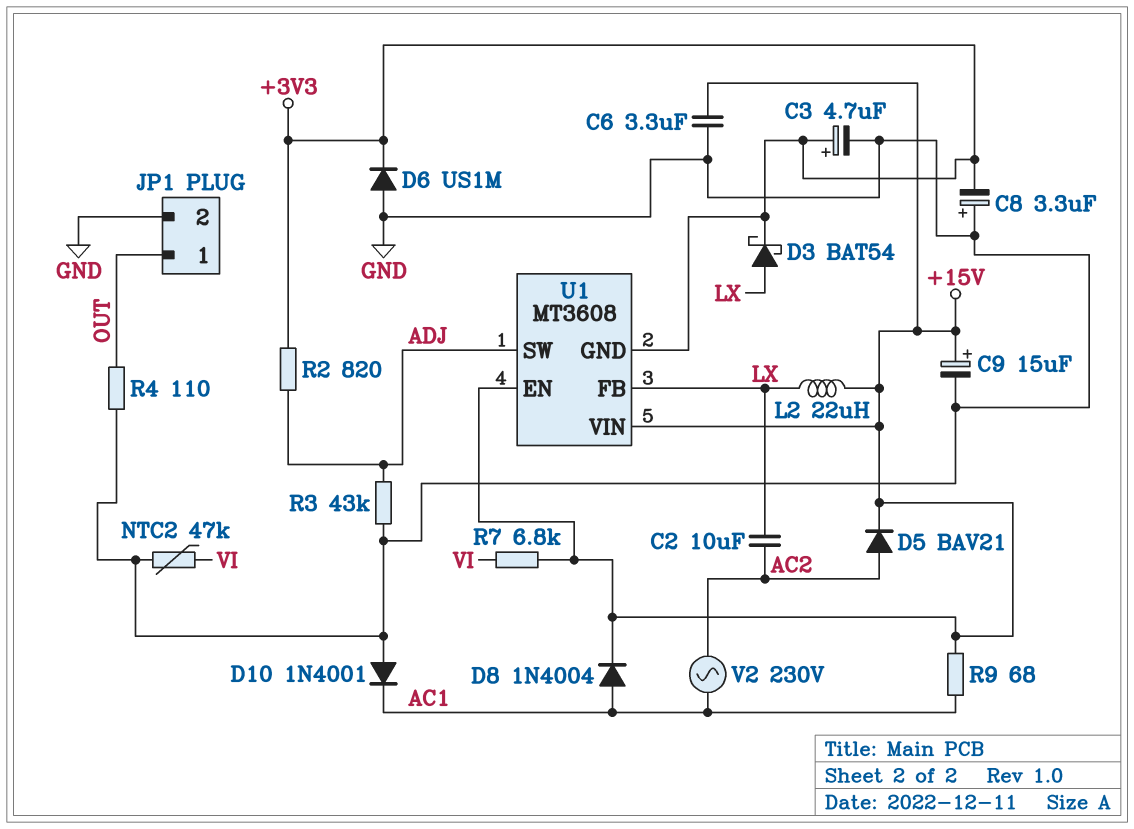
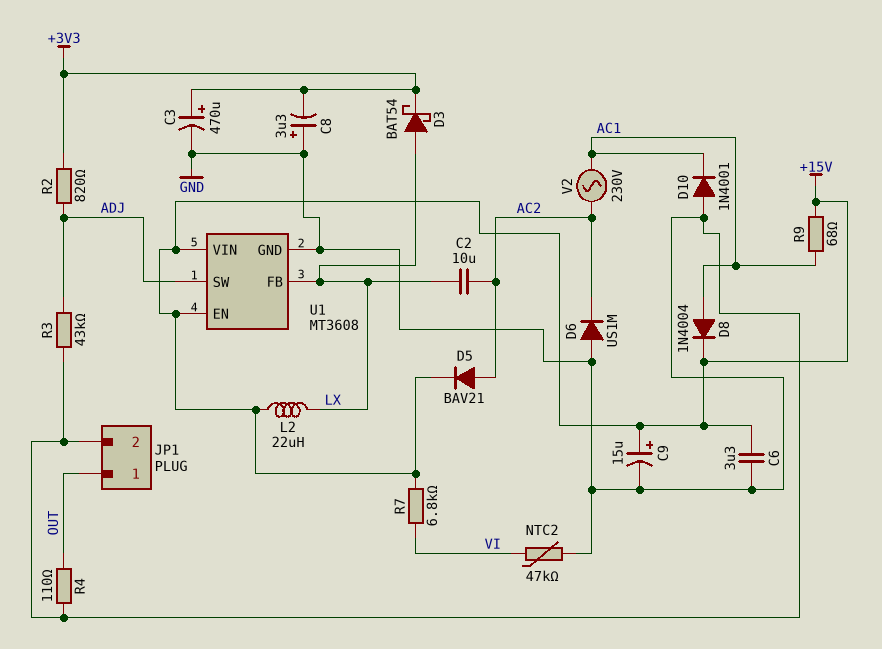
C3: 4.7uF (plus +3V3, minus GND) -> 470uF (plus +3V3, minus GND)
D6: diode US1M (A GND, K +3V3) -> diode US1M (A GND, K AC2)
U1 pin GND: +3V3 -> GND

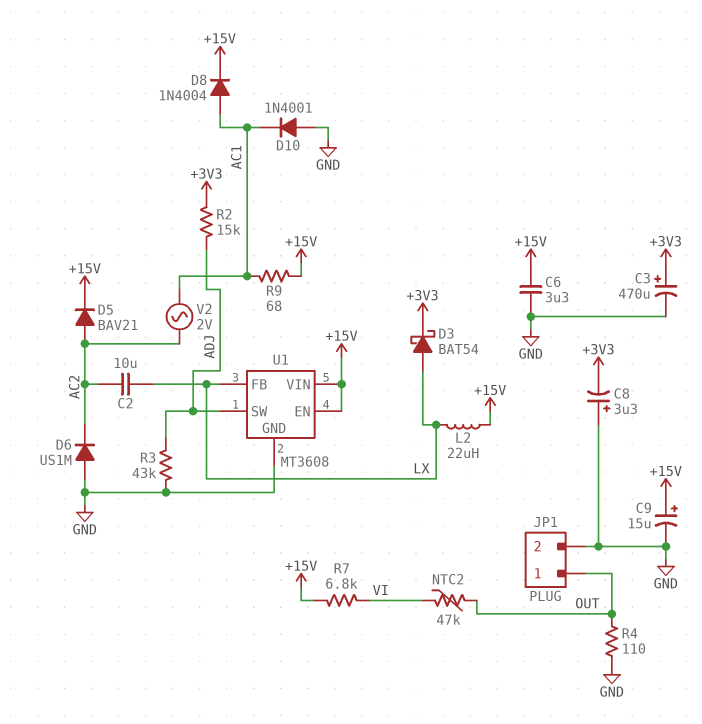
NTC2: 47k (GND, VI) -> 47k (OUT, VI)
R2: 820 (+3V3, ADJ) -> 15k (+3V3, ADJ)
V2: AC 230V (AC1, AC2) -> AC 2V (AC1, AC2)

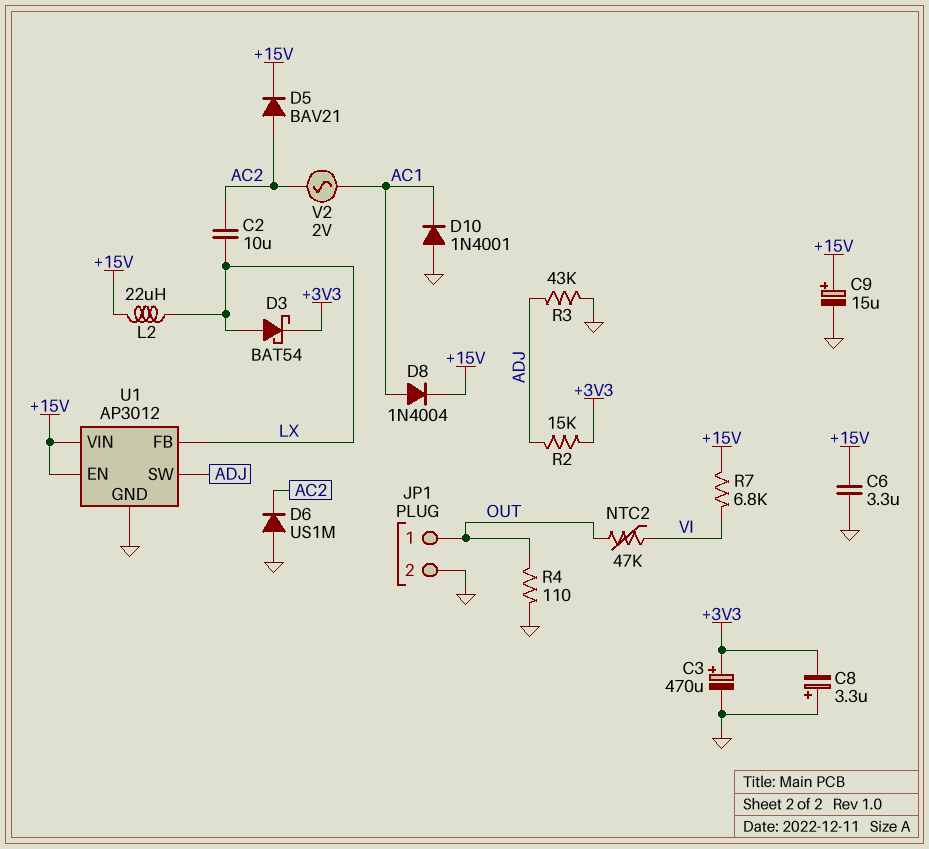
R9: 68 (+15V, AC1) -> none
U1: MT3608 -> AP3012

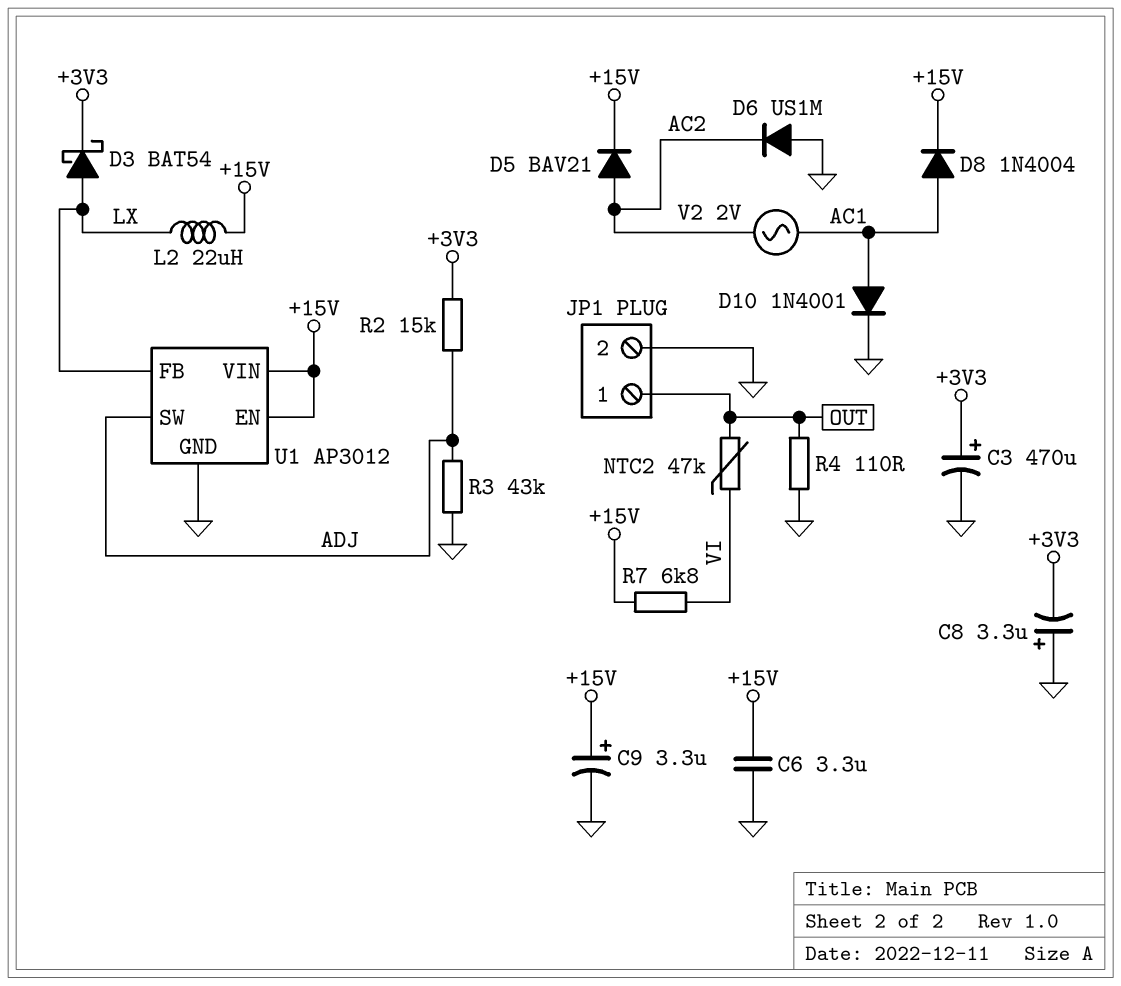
C2: 10uF (AC2, LX) -> none
C9: 15uF (plus +15V, minus GND) -> 3.3uF (plus +15V, minus GND)
D10: diode 1N4001 (A GND, K AC1) -> diode 1N4001 (A AC1, K GND)

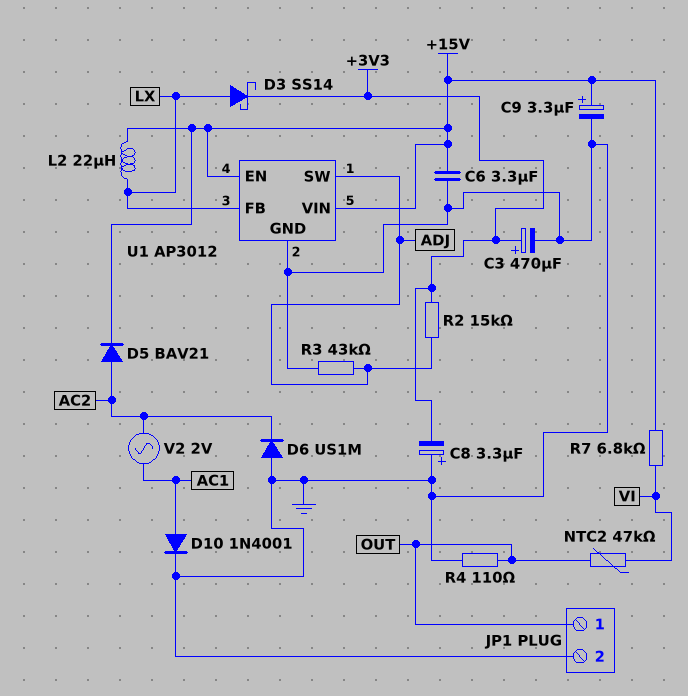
D3: schottky BAT54 (A LX, K +3V3) -> schottky SS14 (A LX, K +3V3)
D8: diode 1N4004 (A AC1, K +15V) -> none

